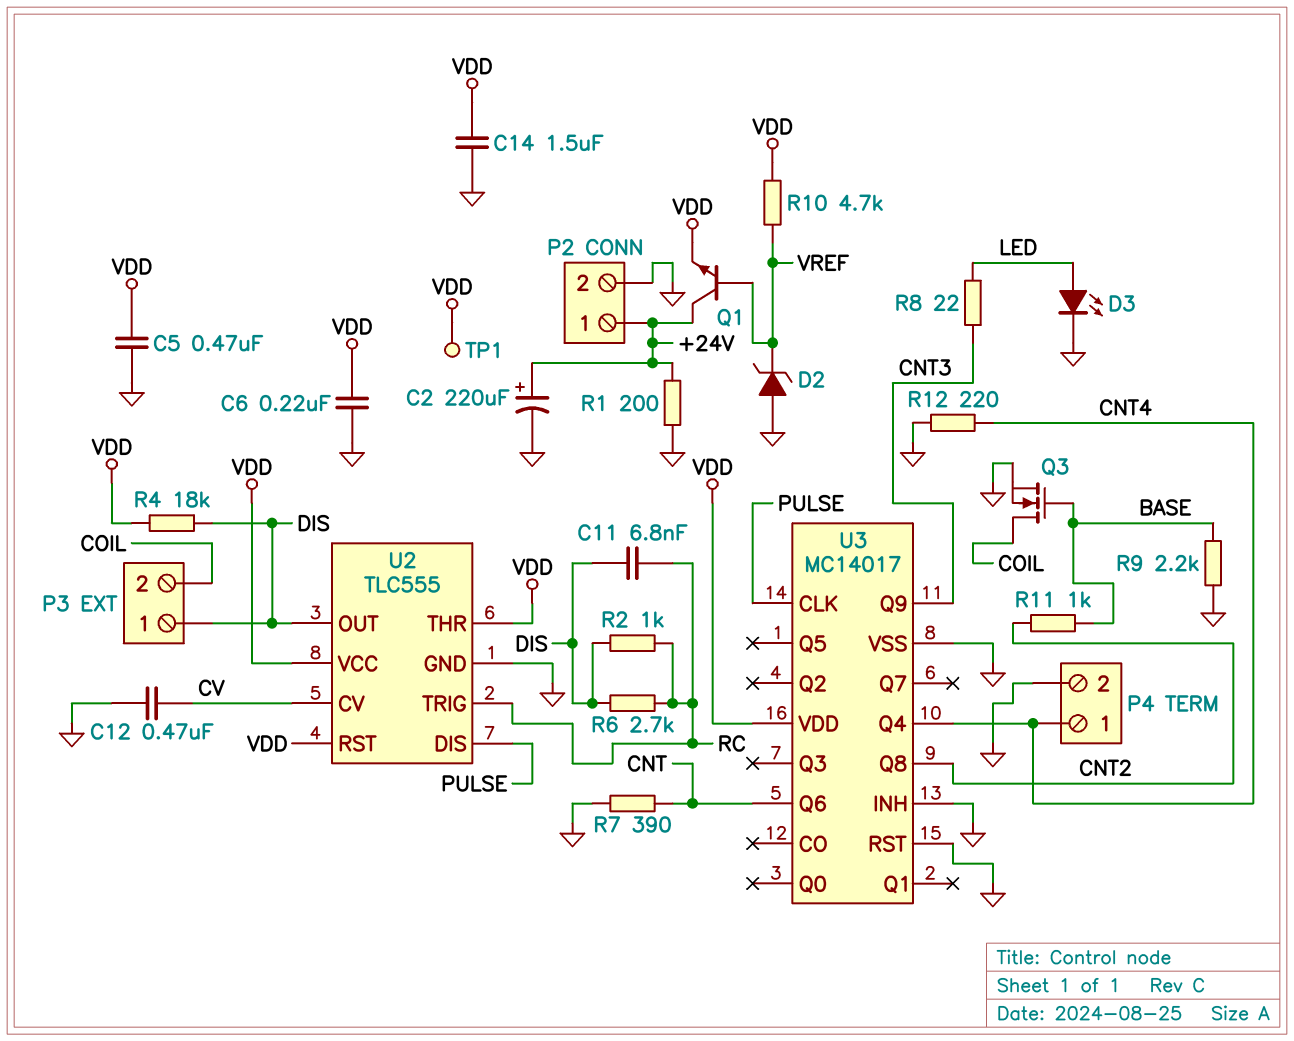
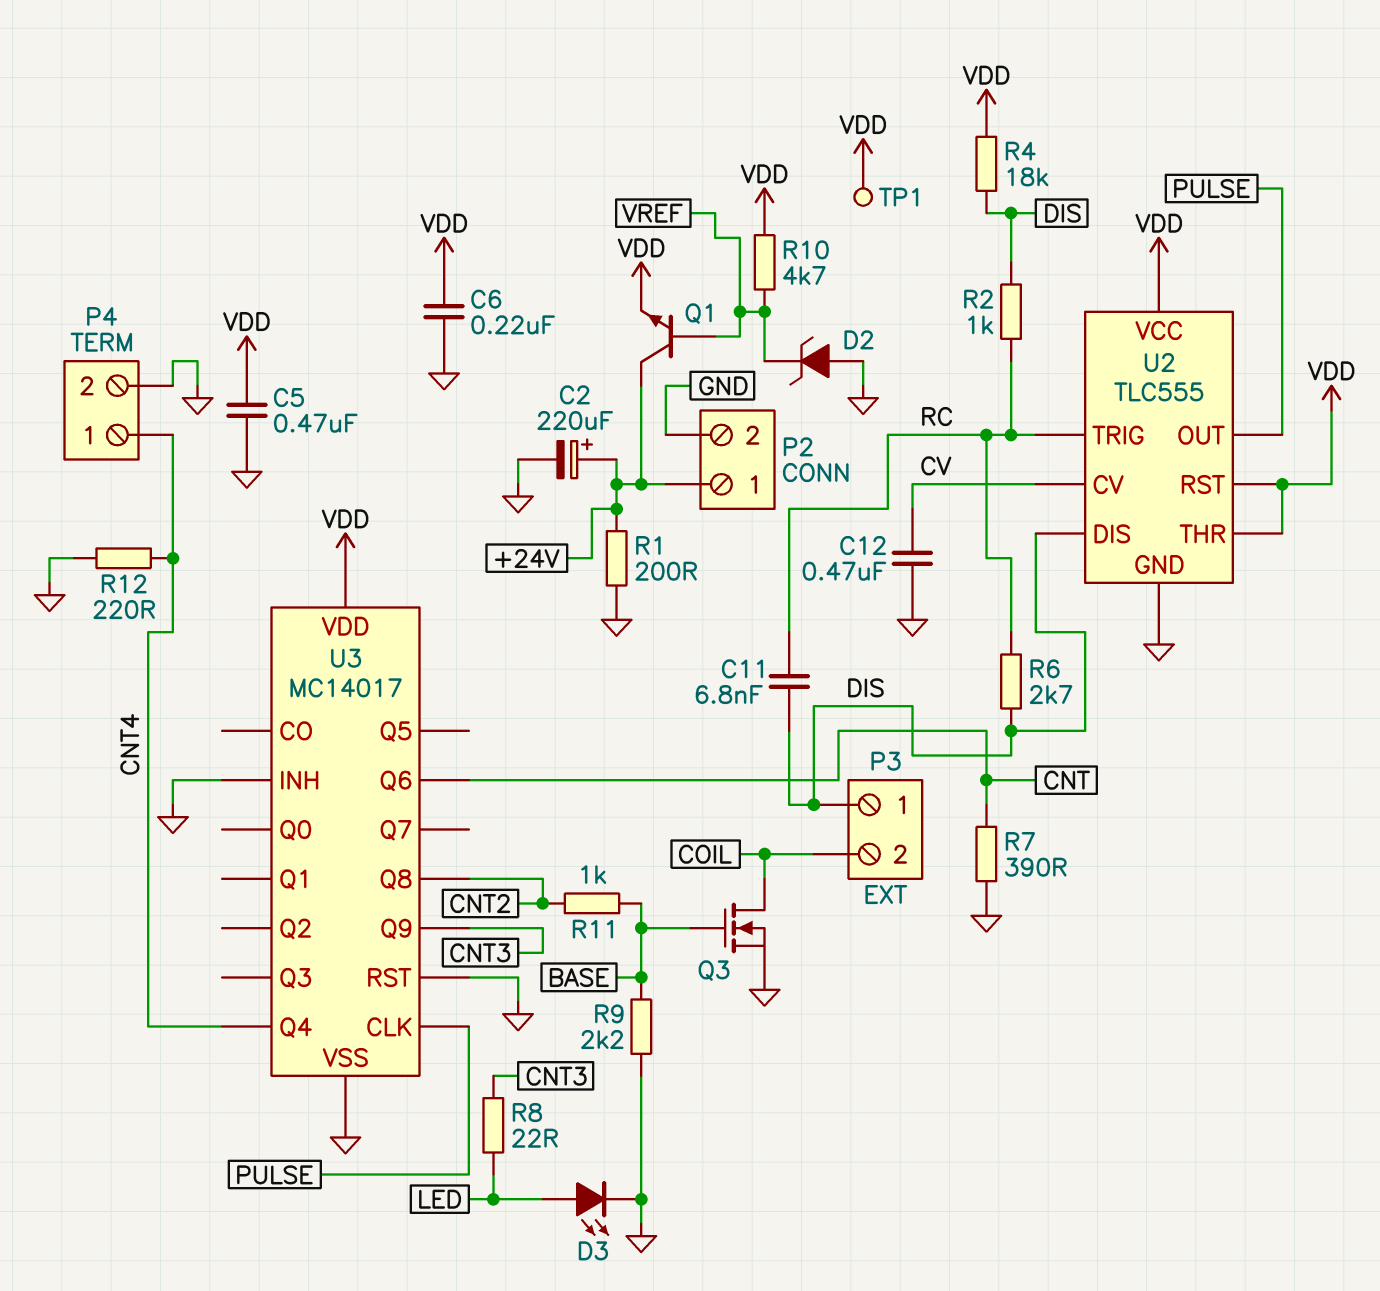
C14: 1.5uF (GND, VDD) -> none
U2 pin DIS: PULSE -> DIS
U2 pin OUT: DIS -> PULSE

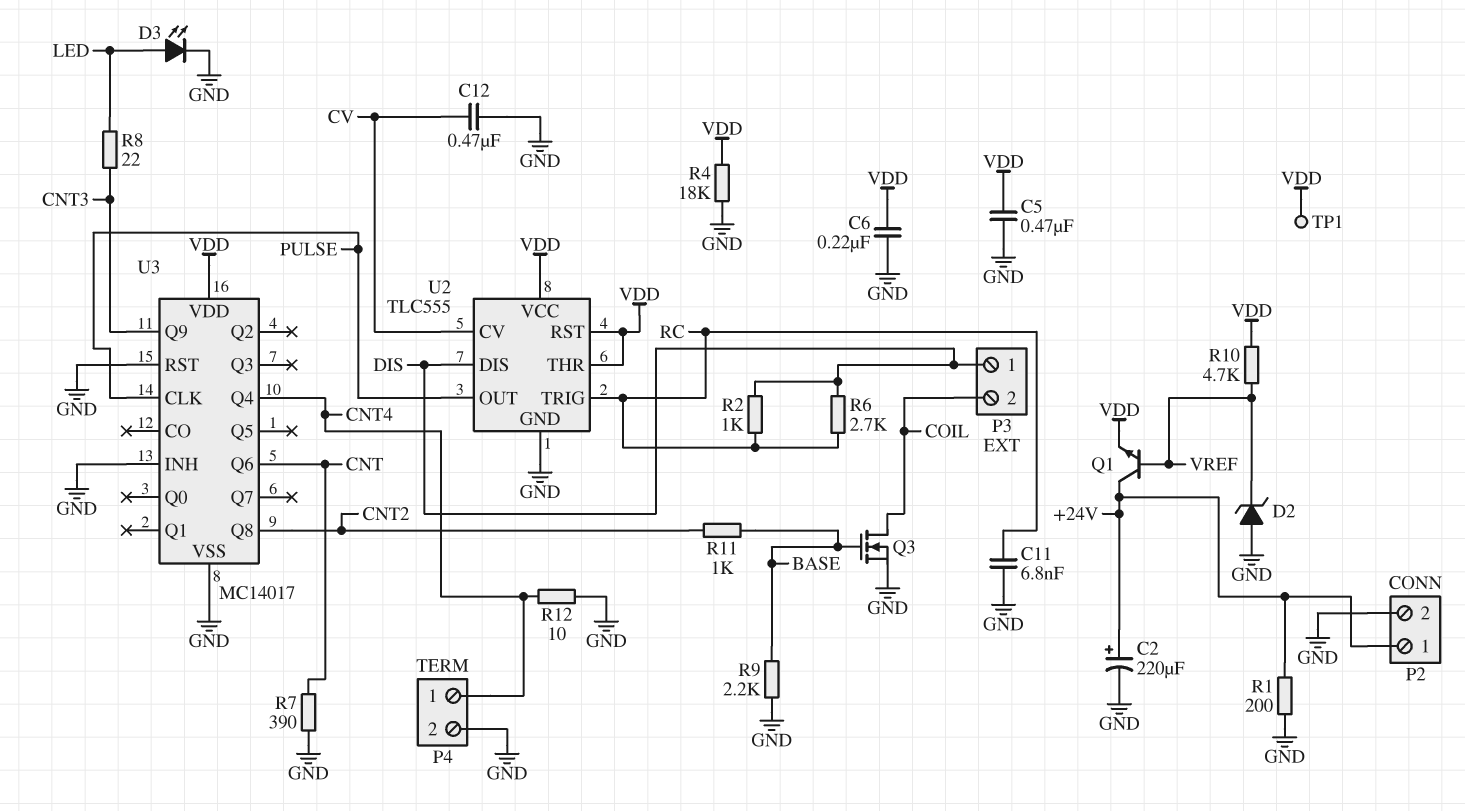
C11: 6.8nF (DIS, RC) -> 6.8nF (GND, RC)
R4: 18k (DIS, VDD) -> 18k (GND, VDD)
R12: 220 (CNT4, GND) -> 10 (CNT4, GND)

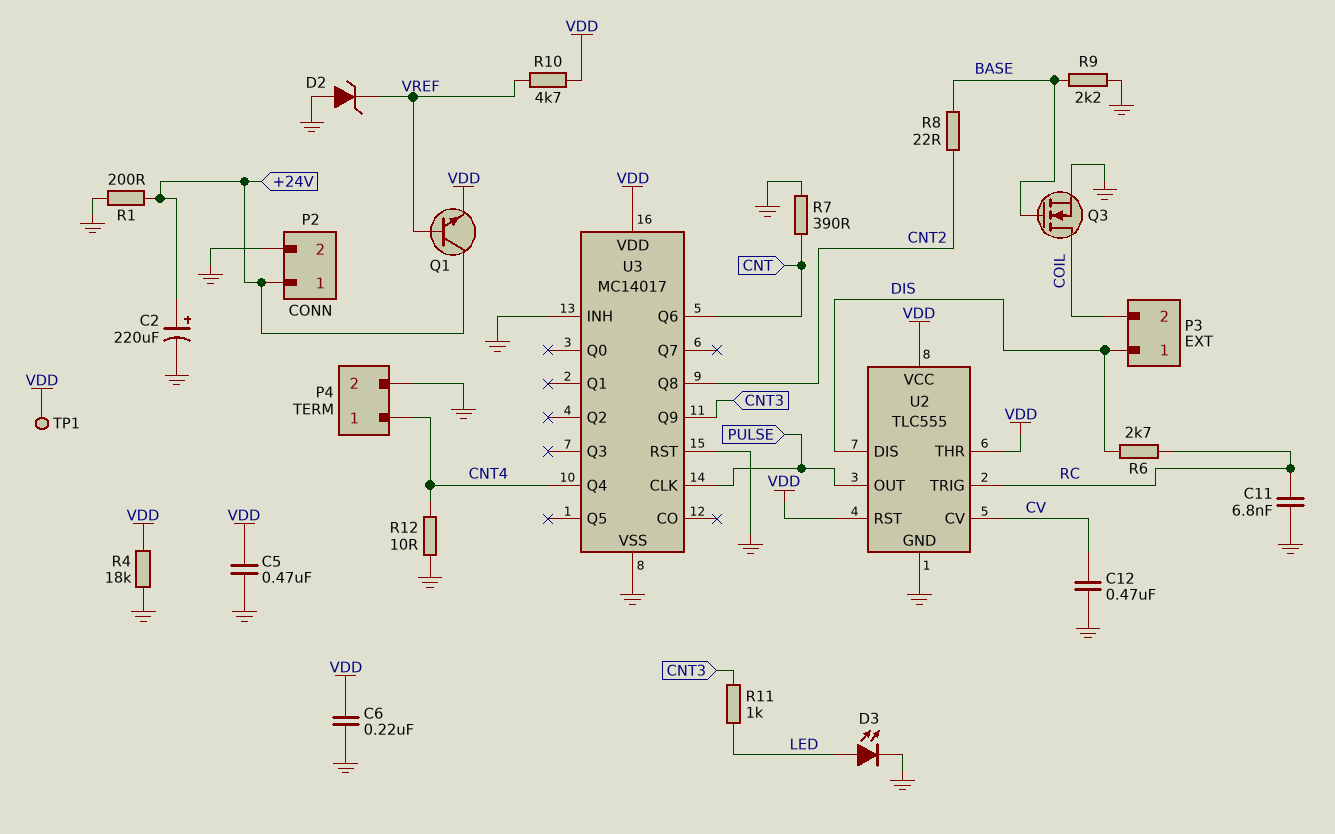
R2: 1k (DIS, RC) -> none
R8: 22 (CNT3, LED) -> 22 (BASE, CNT2)
R11: 1k (BASE, CNT2) -> 1k (CNT3, LED)

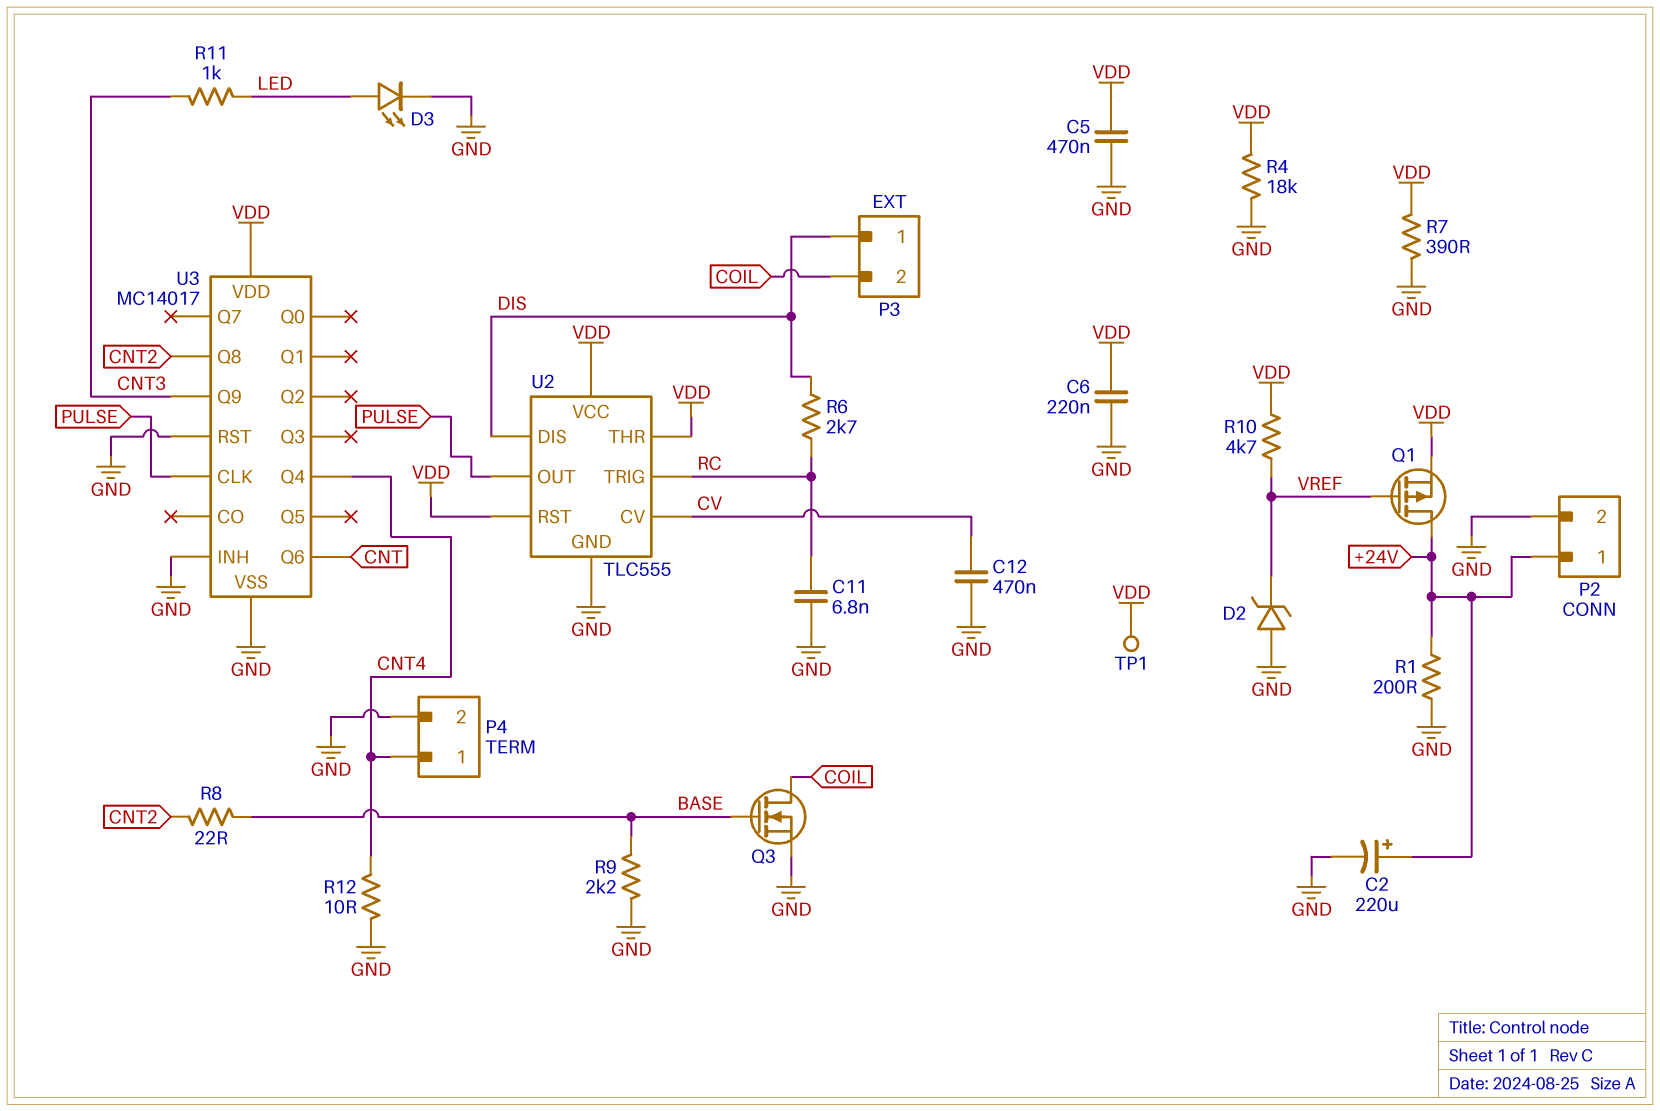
Q1: NPN (B VREF, C +24V, E VDD) -> PMOS (G VREF, D +24V, S VDD)
R7: 390 (CNT, GND) -> 390 (GND, VDD)

